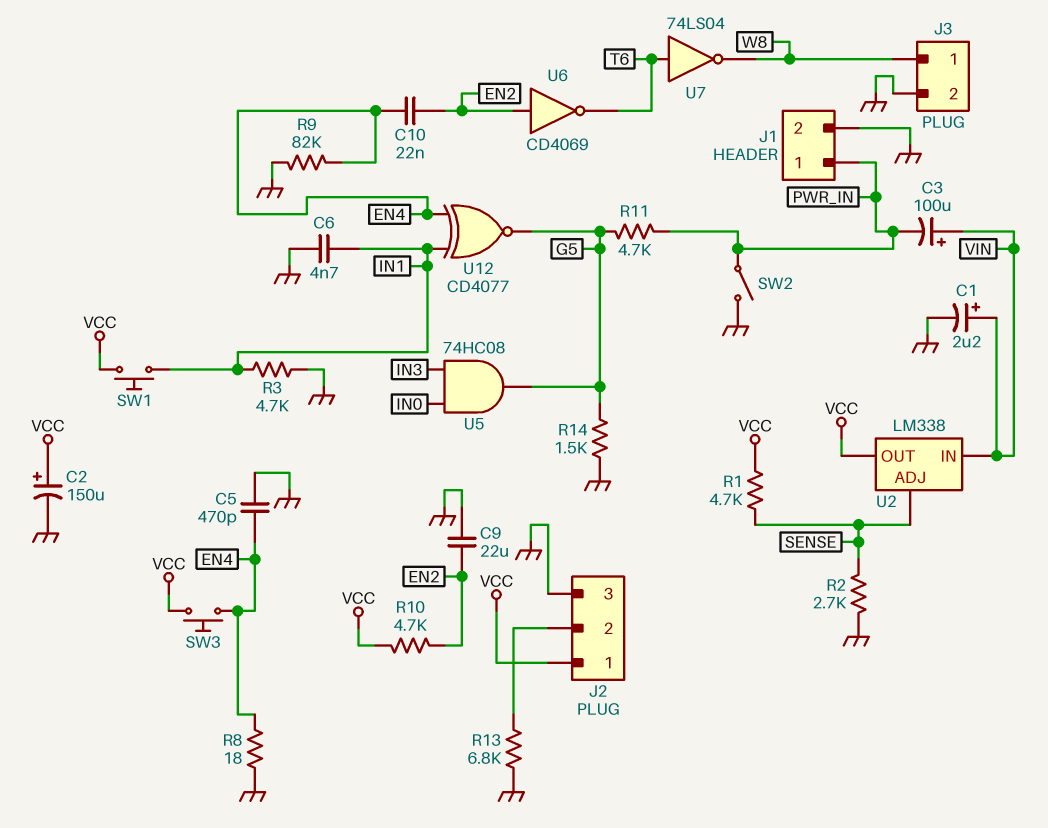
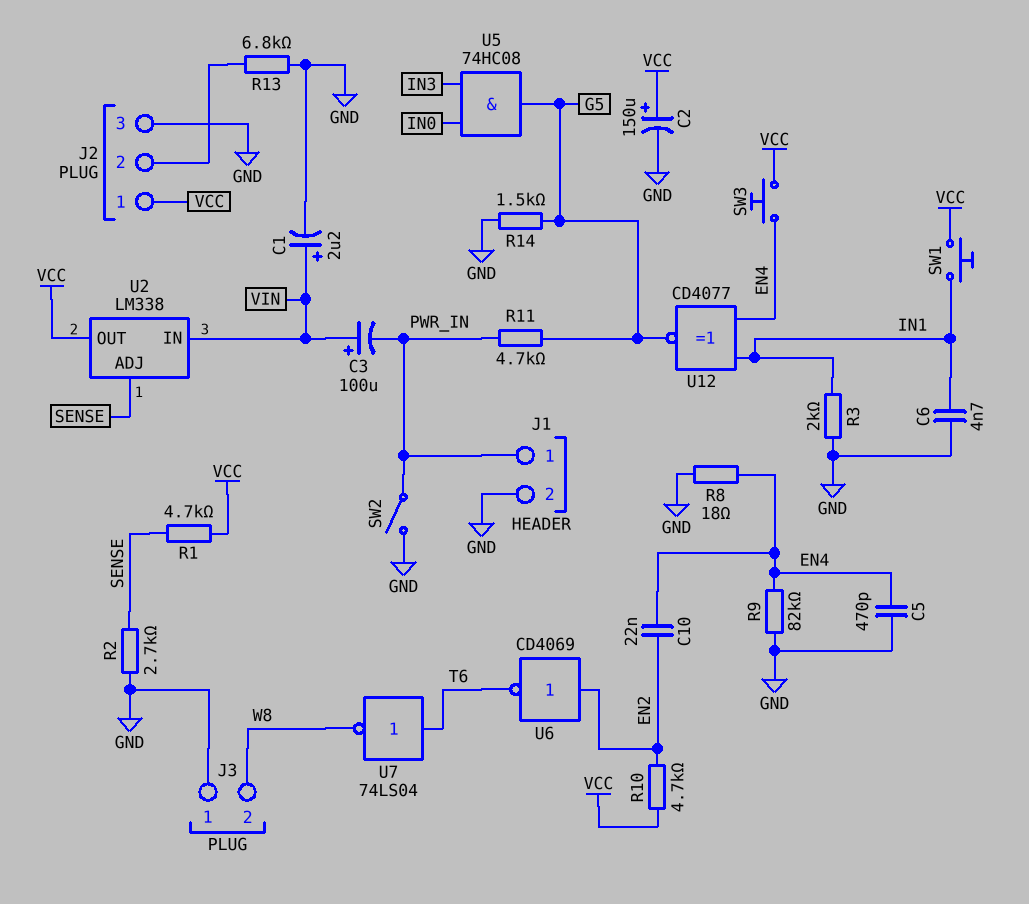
C9: 22uF (EN2, GND) -> none
J3 pin 1: W8 -> GND
J3 pin 2: GND -> W8
R3: 4.7k (GND, IN1) -> 2k (GND, IN1)

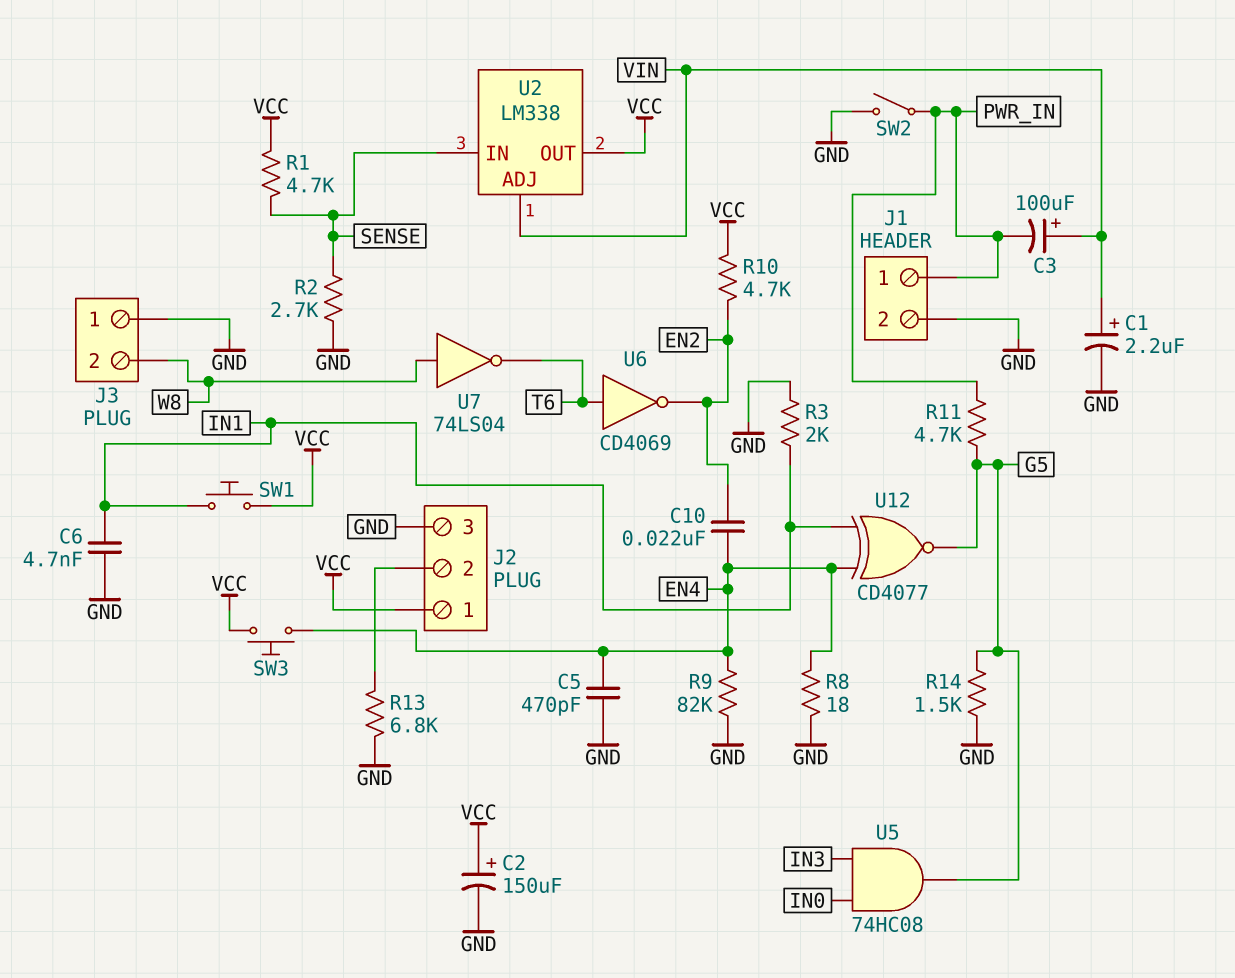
U2 pin ADJ: SENSE -> VIN
U2 pin IN: VIN -> SENSE
U6: NOT CD4069 (in EN2, out T6) -> NOT CD4069 (in T6, out EN2)
U7: NOT 74LS04 (in T6, out W8) -> NOT 74LS04 (in W8, out T6)

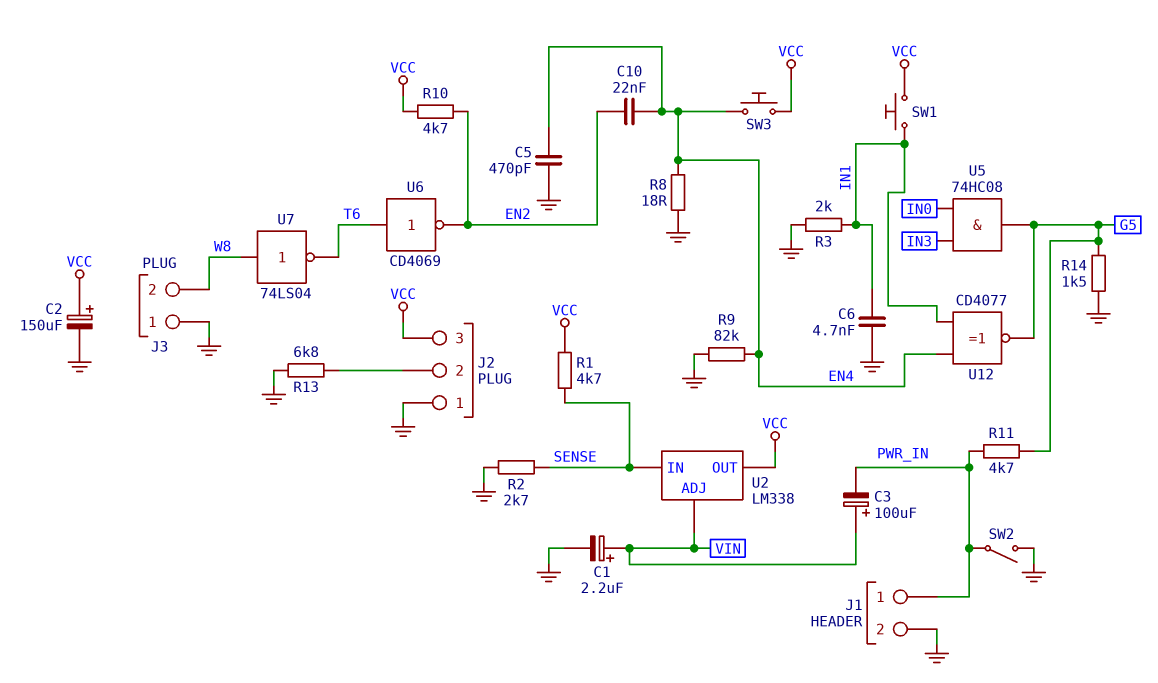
J2 pin 1: VCC -> GND
J2 pin 3: GND -> VCC

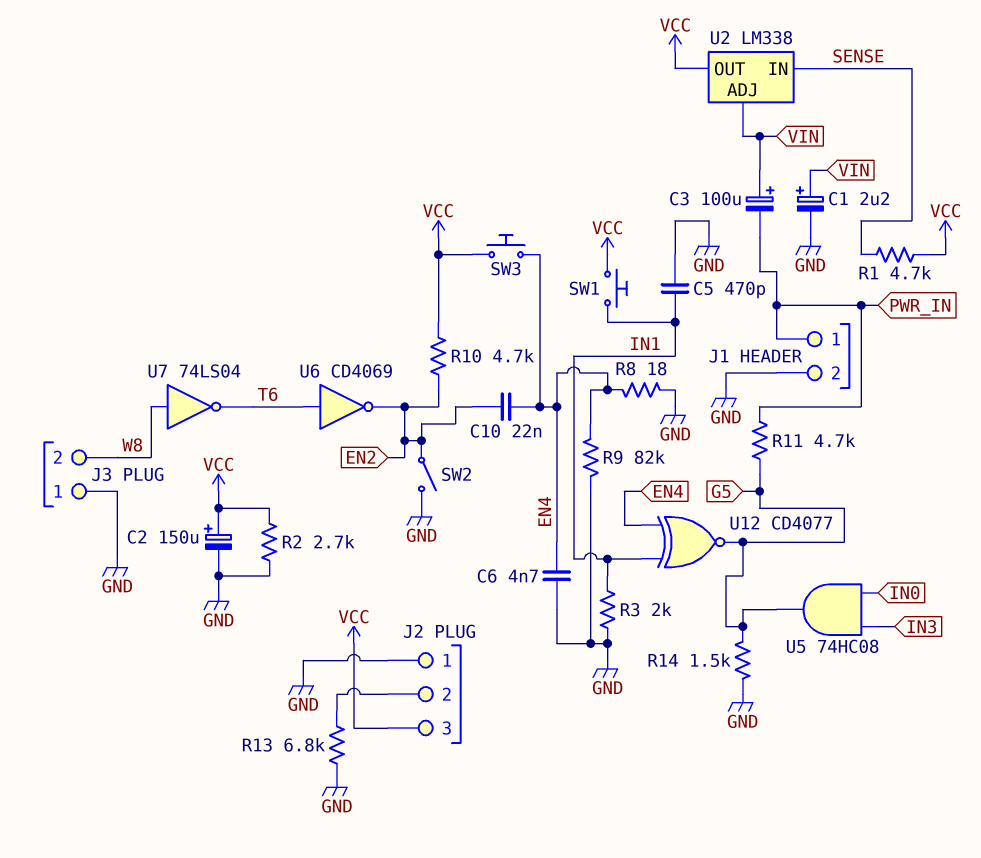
C5: 470pF (EN4, GND) -> 470pF (GND, IN1)
C6: 4.7nF (GND, IN1) -> 4.7nF (EN4, GND)
R2: 2.7k (GND, SENSE) -> 2.7k (GND, VCC)
SW2: switch (GND, PWR_IN) -> switch (EN2, GND)

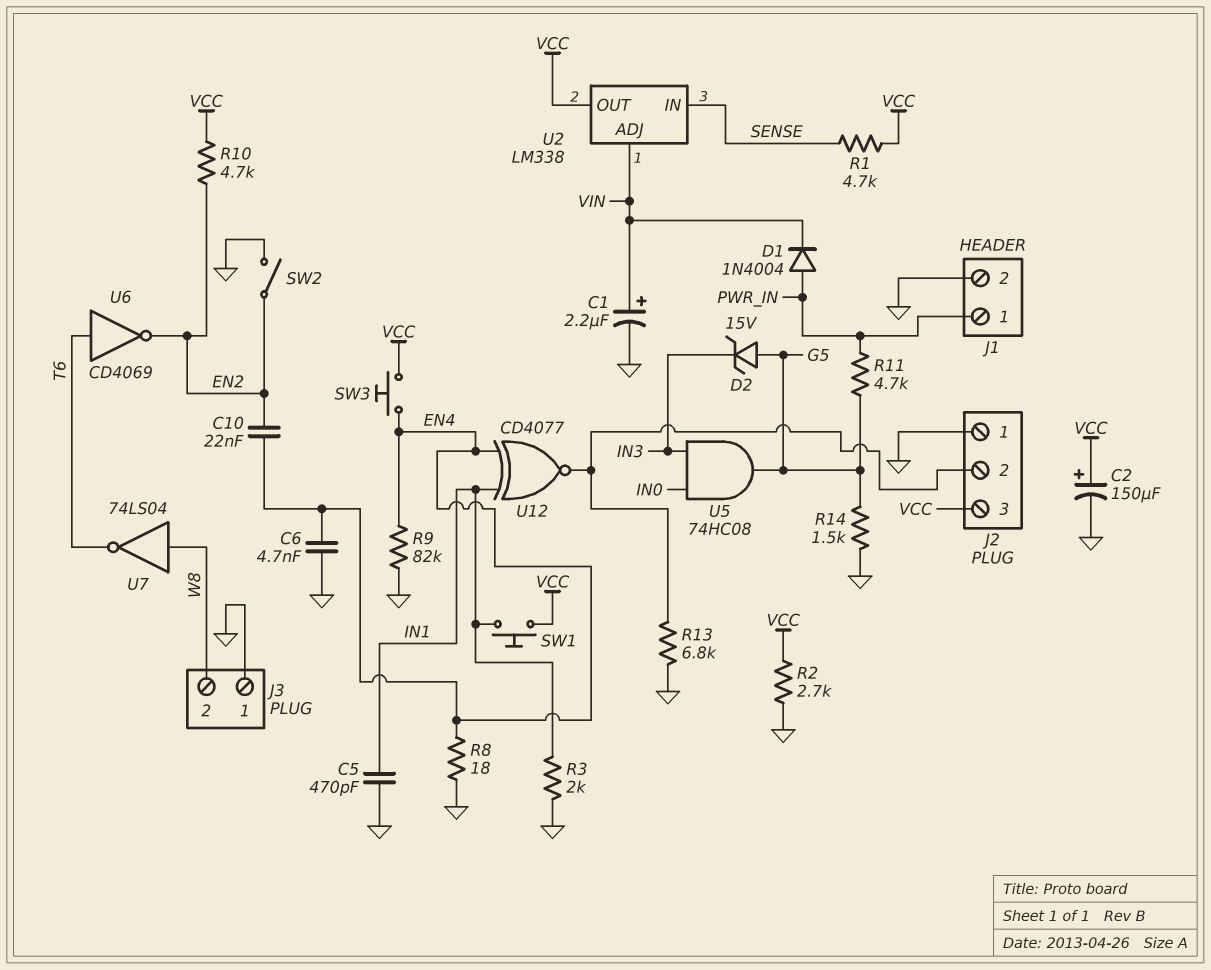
C3: 100uF (plus VIN, minus PWR_IN) -> none
D1: none -> diode 1N4004 (A PWR_IN, K VIN)
D2: none -> zener 15V (A G5, K IN3)
U12: XNOR CD4077 (in EN4, in IN1, out G5) -> XNOR CD4077 (in EN4, in IN1, out J2/2)

